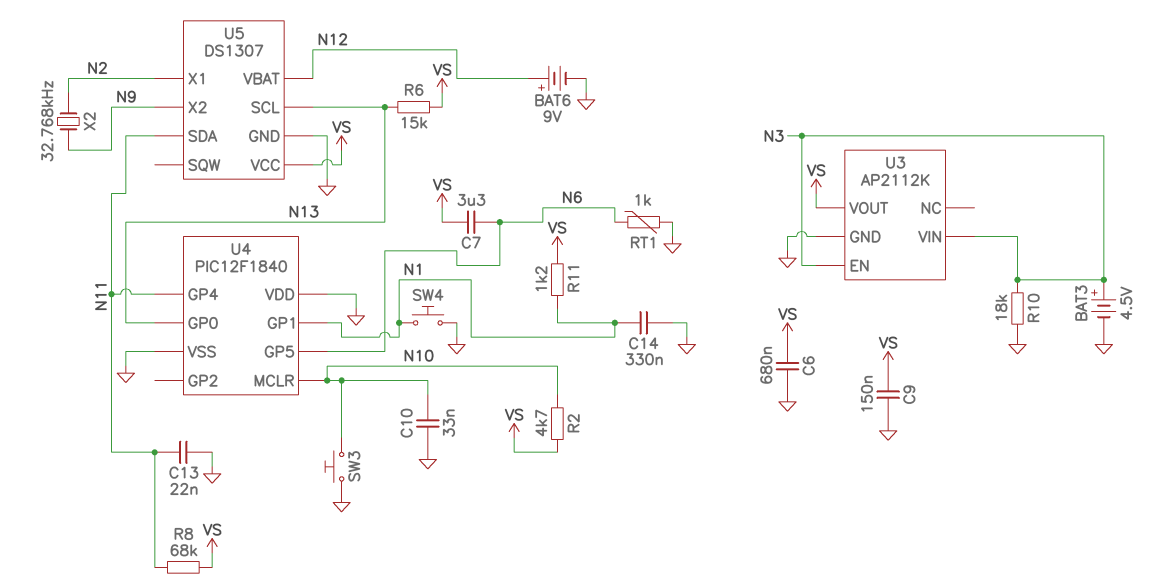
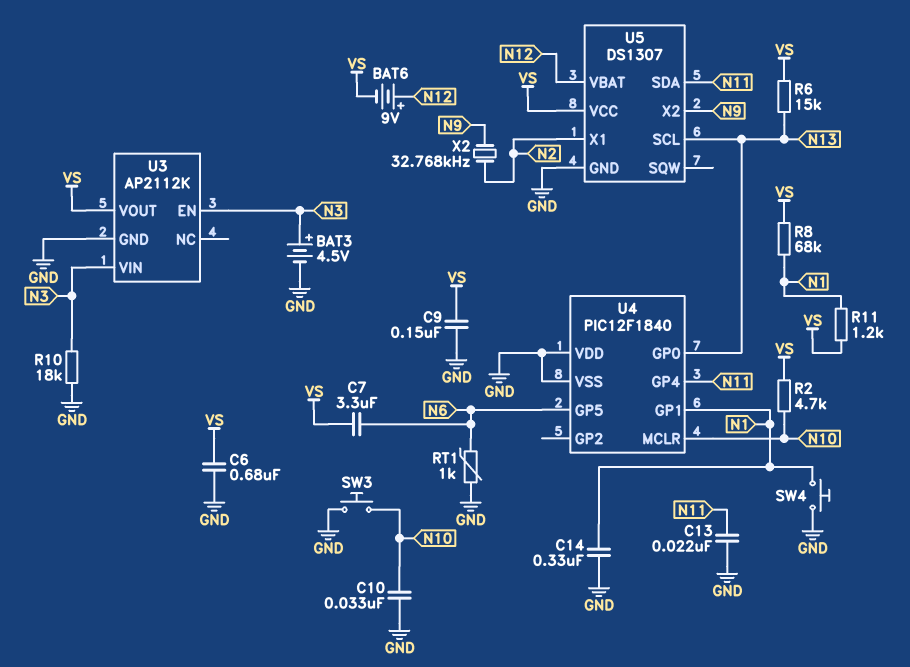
BAT6: 9V (plus N12, minus GND) -> 9V (plus N12, minus VS)
R8: 68k (N11, VS) -> 68k (N1, VS)

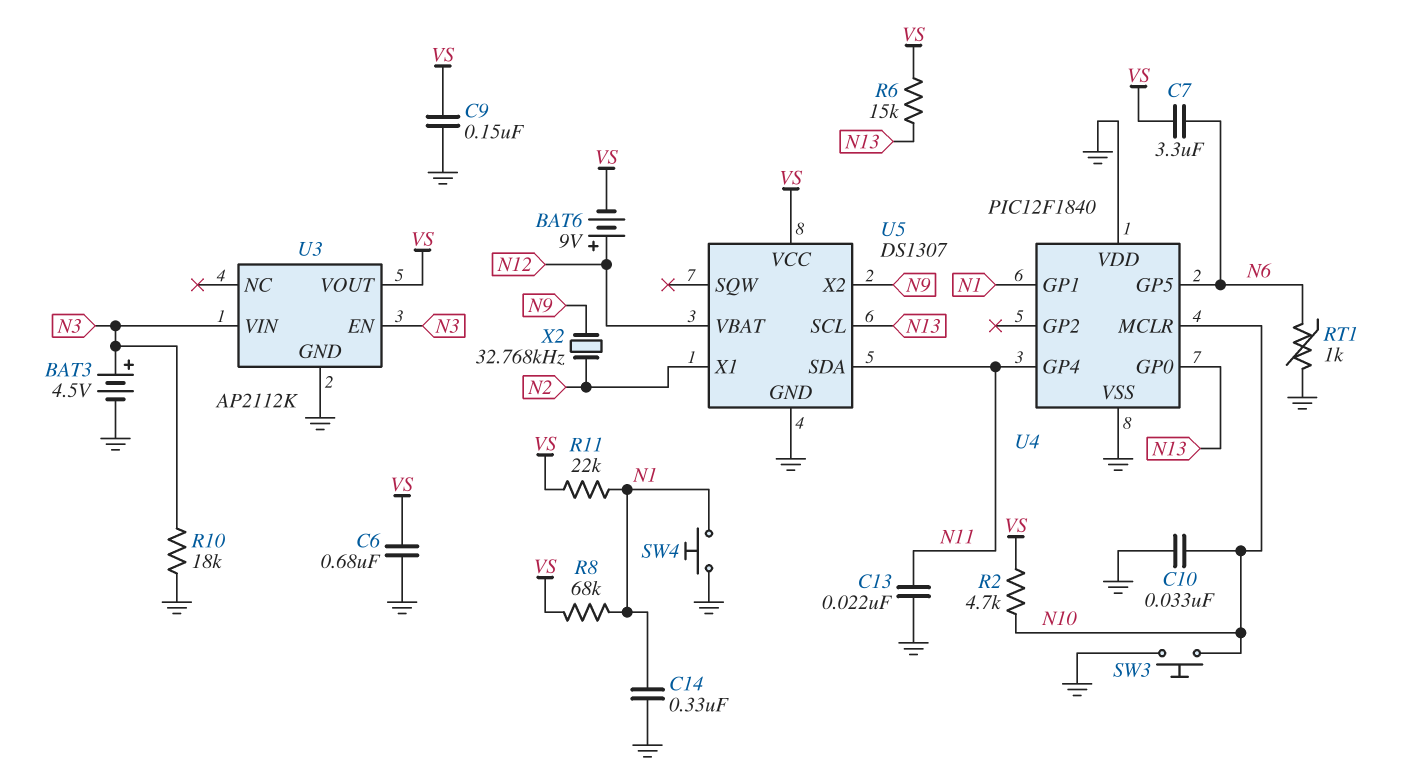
R11: 1.2k (N1, VS) -> 22k (N1, VS)

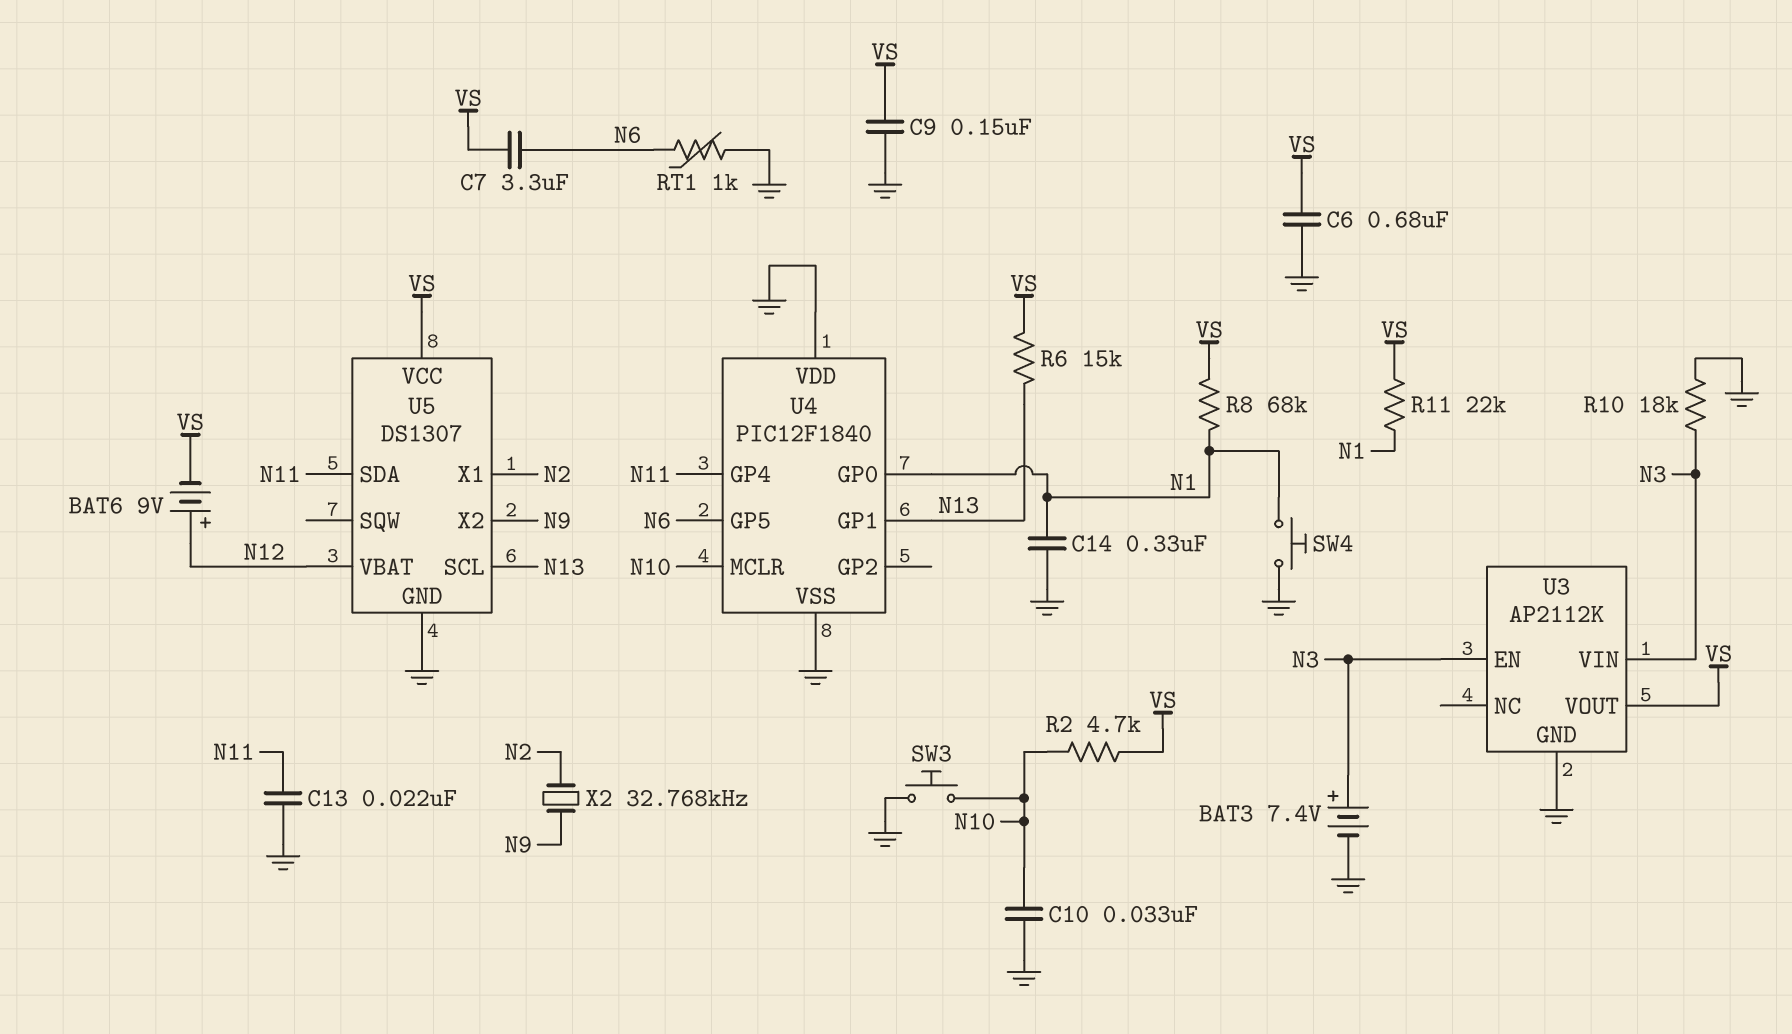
BAT3: 4.5V (plus N3, minus GND) -> 7.4V (plus N3, minus GND)
U4 pin GP0: N13 -> N1
U4 pin GP1: N1 -> N13

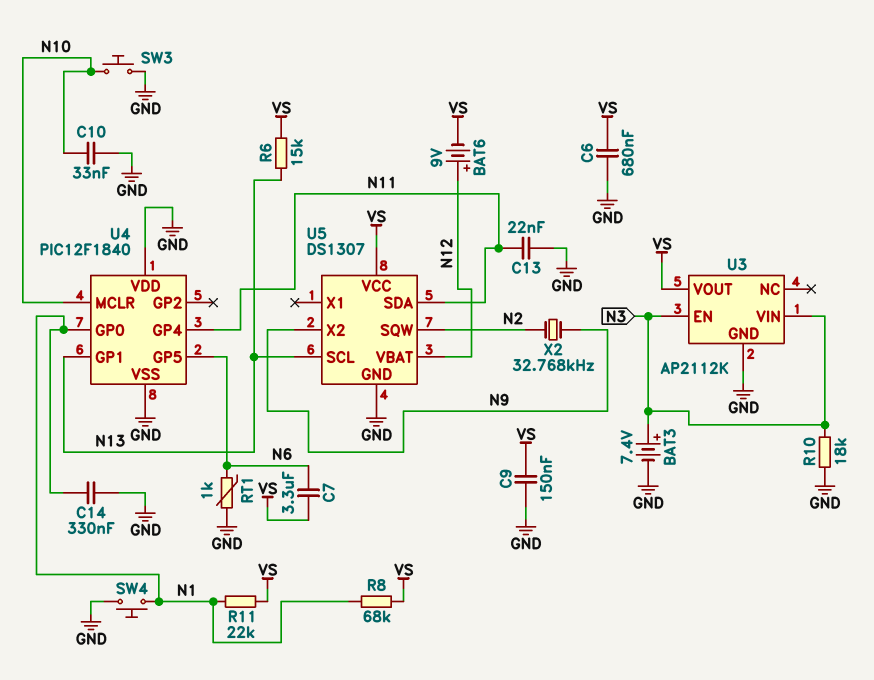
R2: 4.7k (N10, VS) -> none
U5 pin SQW: none -> N2
U5 pin X1: N2 -> none

